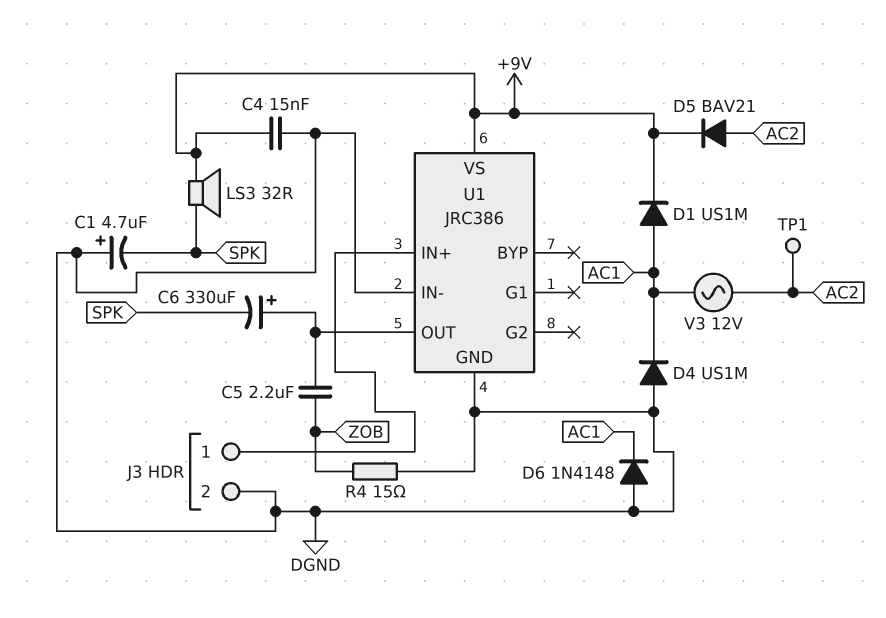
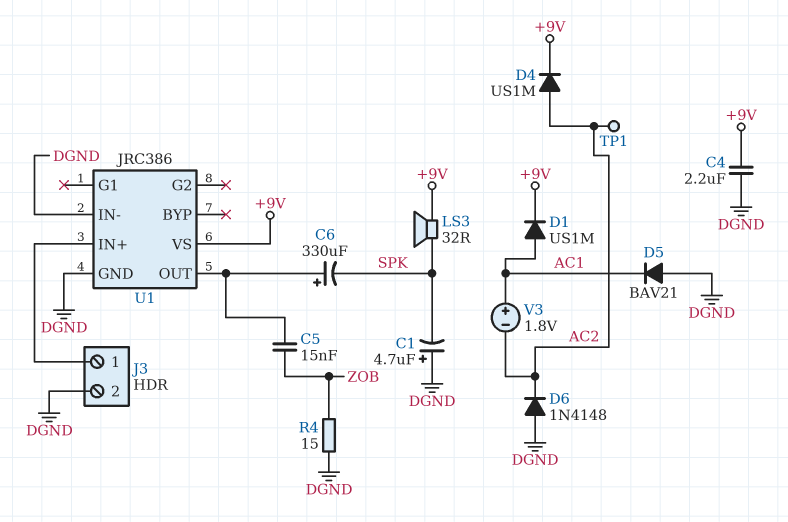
C4: 15nF (+9V, DGND) -> 2.2uF (+9V, DGND)
C5: 2.2uF (U1/OUT, ZOB) -> 15nF (U1/OUT, ZOB)
D4: diode US1M (A DGND, K AC1) -> diode US1M (A AC2, K +9V)
D5: diode BAV21 (A AC2, K +9V) -> diode BAV21 (A DGND, K AC1)
D6: diode 1N4148 (A DGND, K AC1) -> diode 1N4148 (A DGND, K AC2)
V3: AC 12V (AC1, AC2) -> 1.8V (plus AC1, minus AC2)

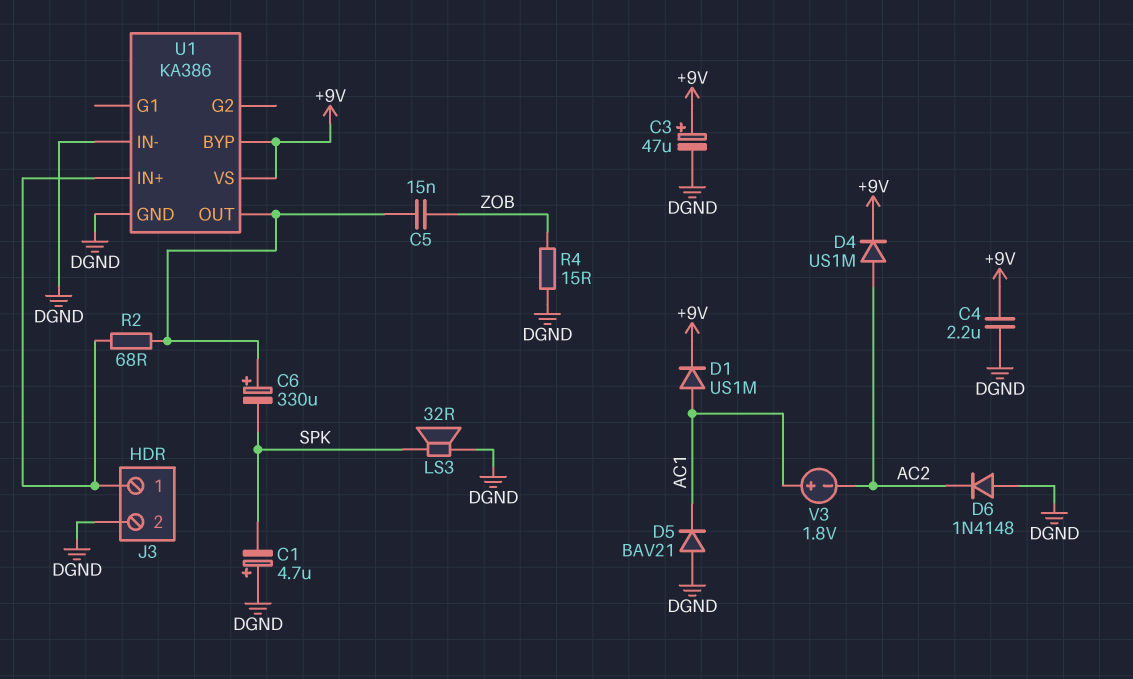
C3: none -> 47uF (plus +9V, minus DGND)
LS3: speaker 32R (+9V, SPK) -> speaker 32R (DGND, SPK)
R2: none -> 68 (J3/1, U1/OUT)
TP1: test point (AC2) -> none
U1: JRC386 -> KA386
U1 pin BYP: none -> +9V

